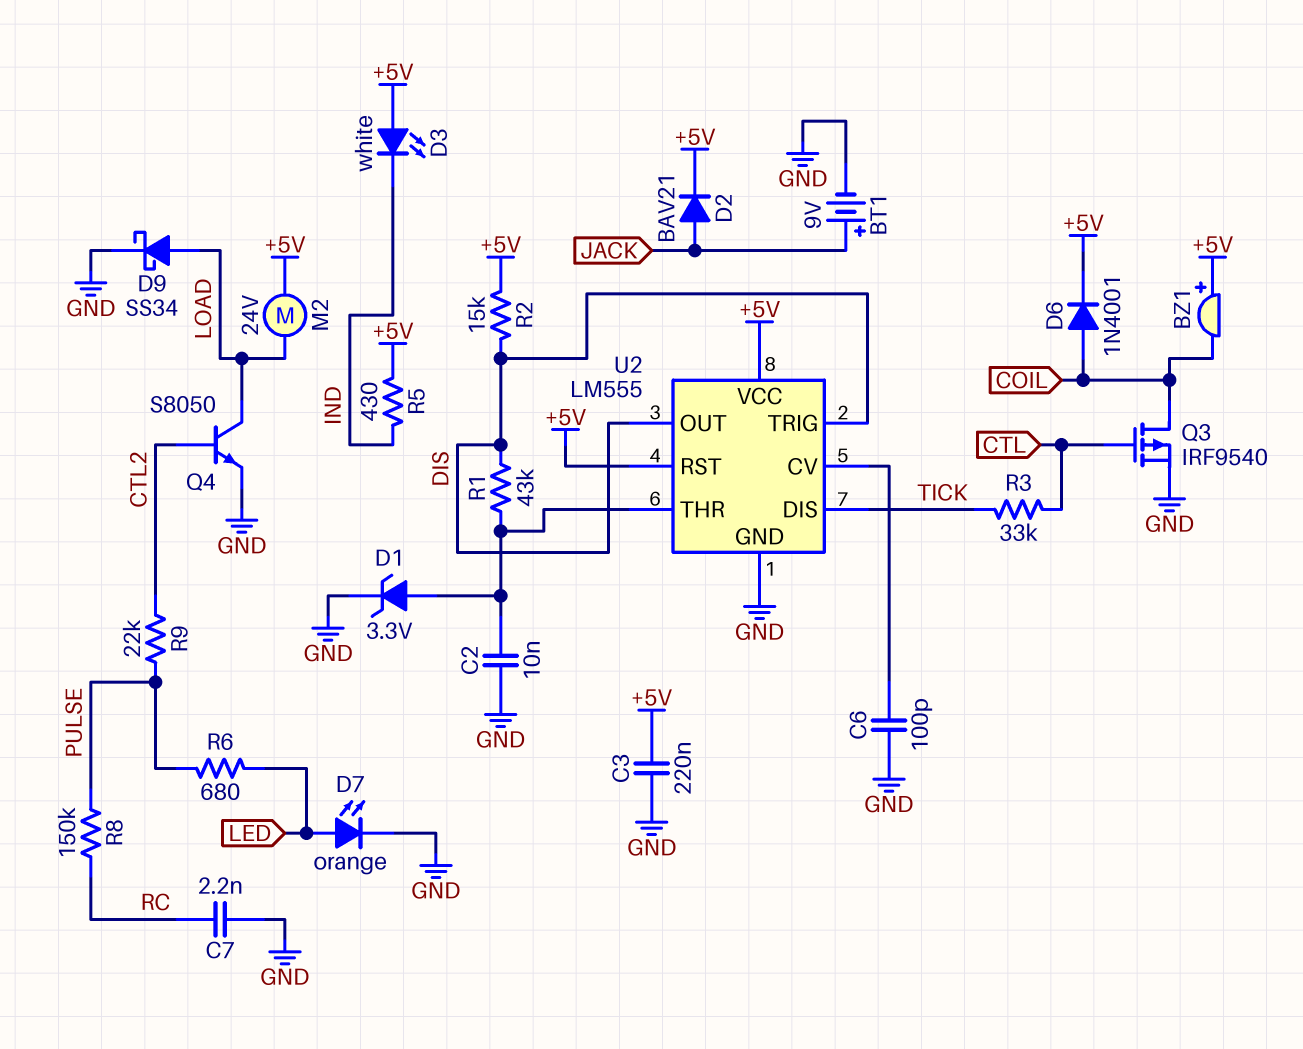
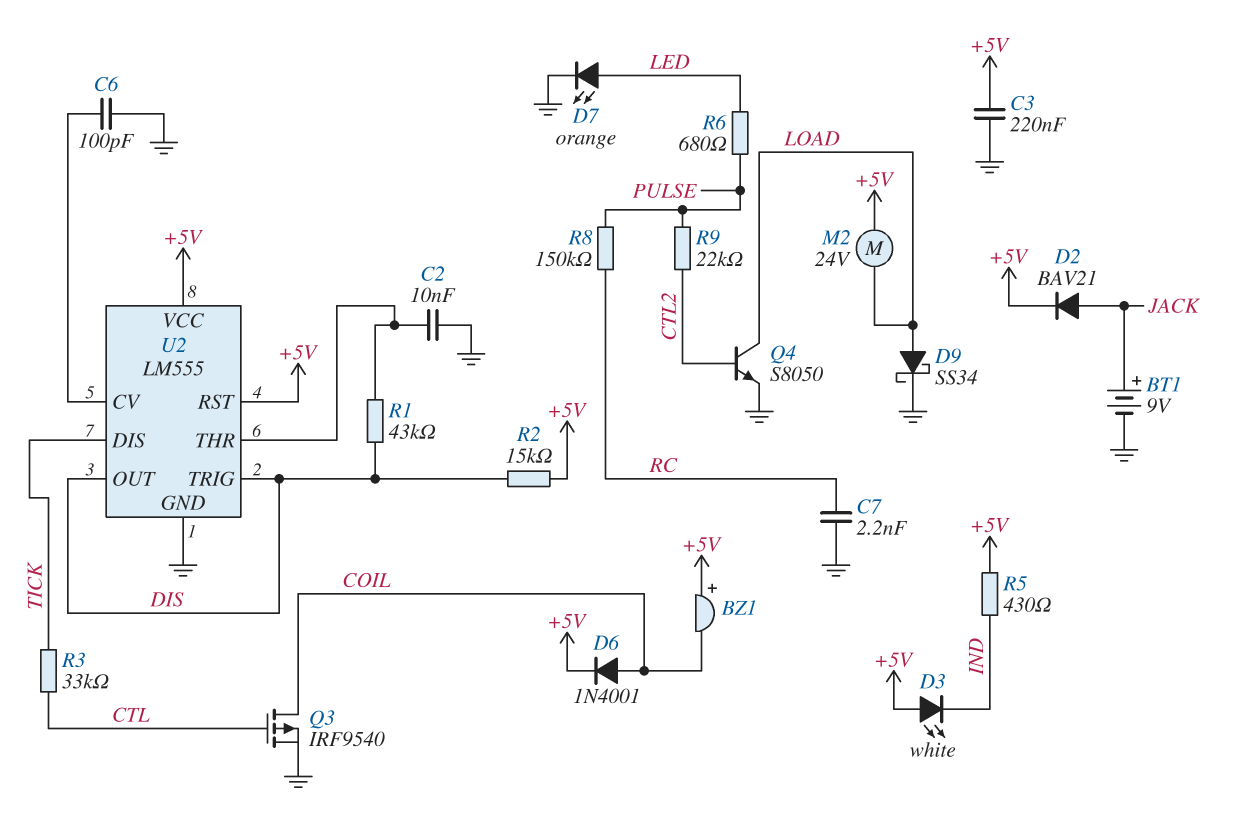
D1: zener 3.3V (A U2/THR, K GND) -> none

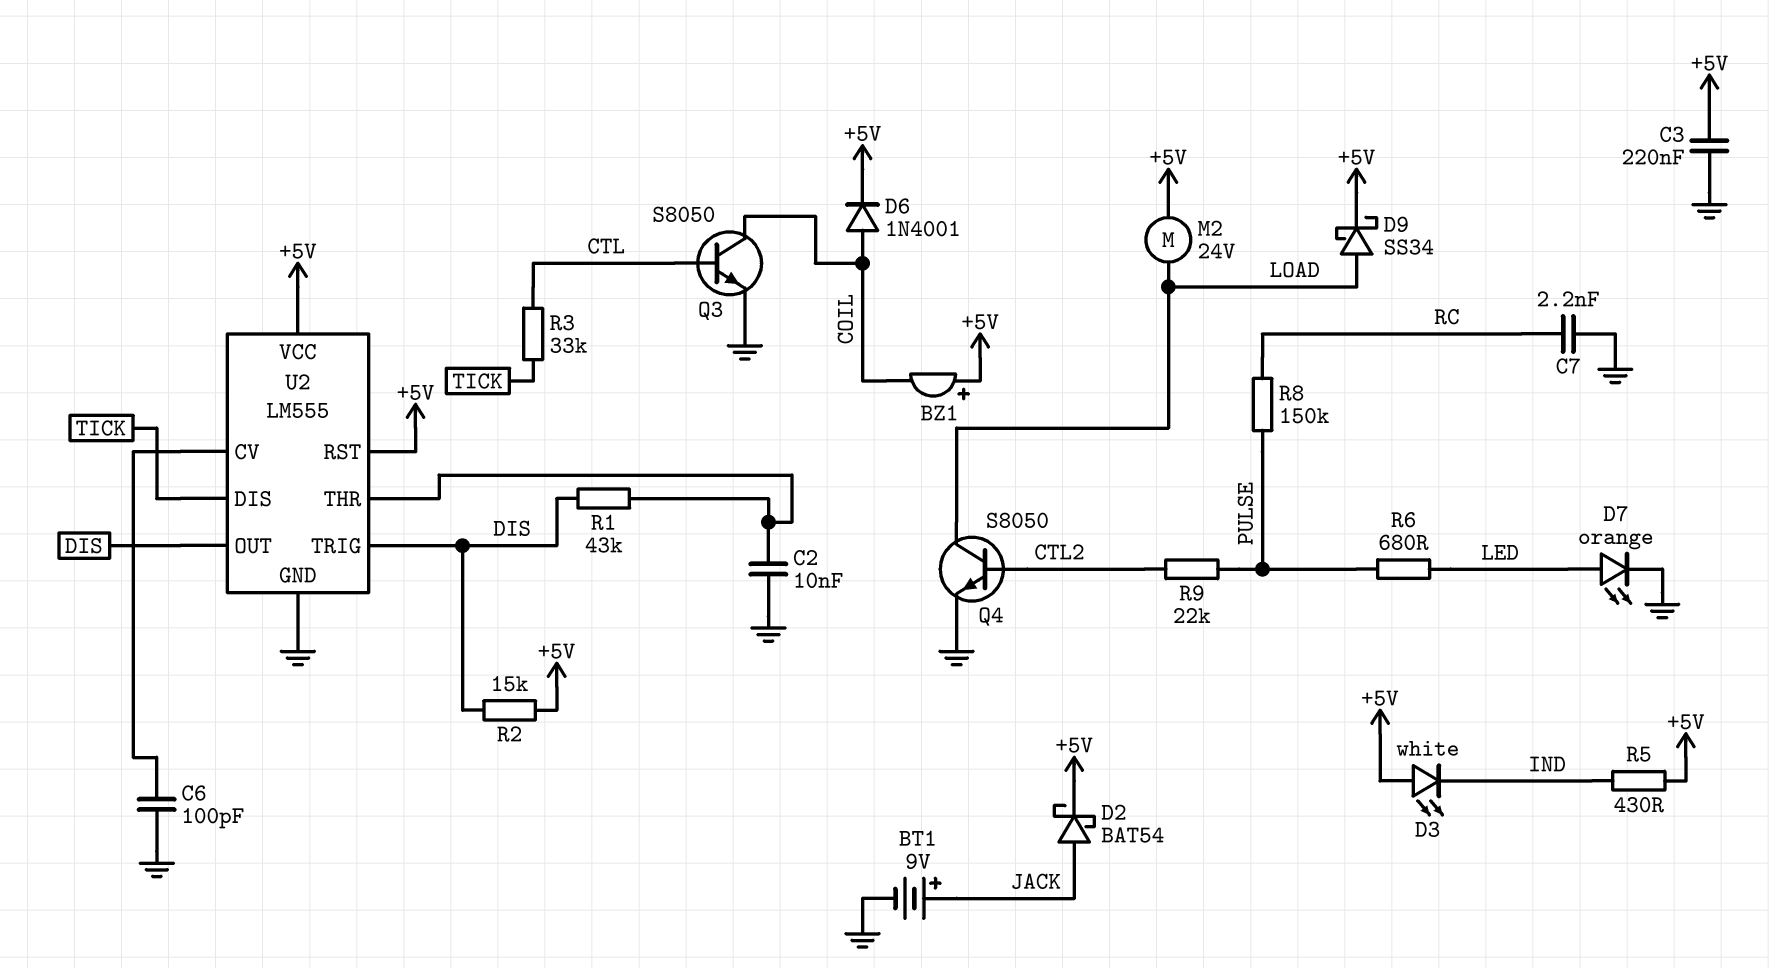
D2: diode BAV21 (A JACK, K +5V) -> schottky BAT54 (A JACK, K +5V)
D9: schottky SS34 (A LOAD, K GND) -> schottky SS34 (A LOAD, K +5V)
Q3: PMOS IRF9540 (G CTL, D COIL, S GND) -> NPN S8050 (B CTL, C COIL, E GND)

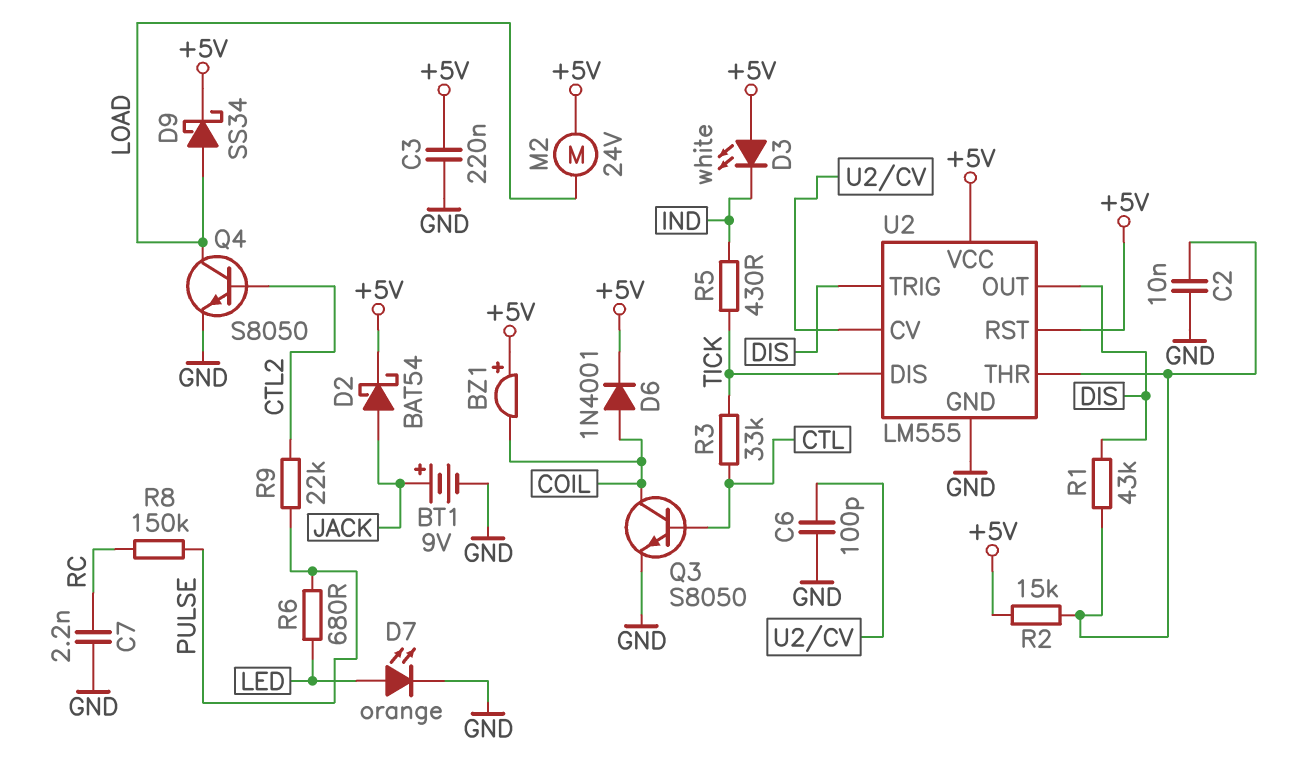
R2: 15k (+5V, DIS) -> 15k (+5V, U2/THR)
R5: 430 (+5V, IND) -> 430 (IND, TICK)

